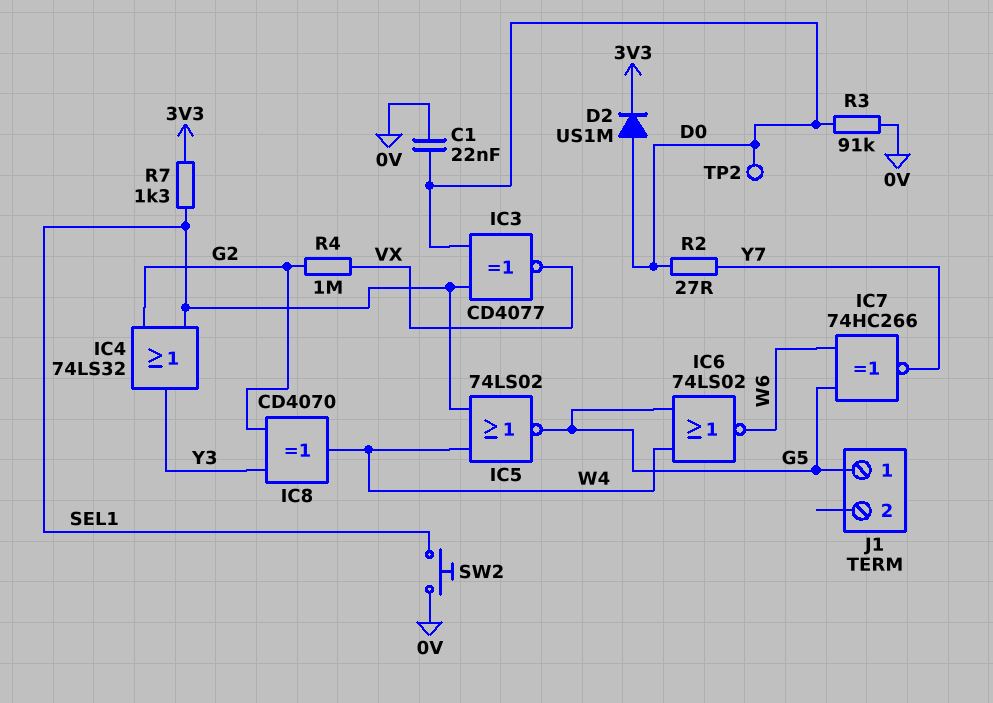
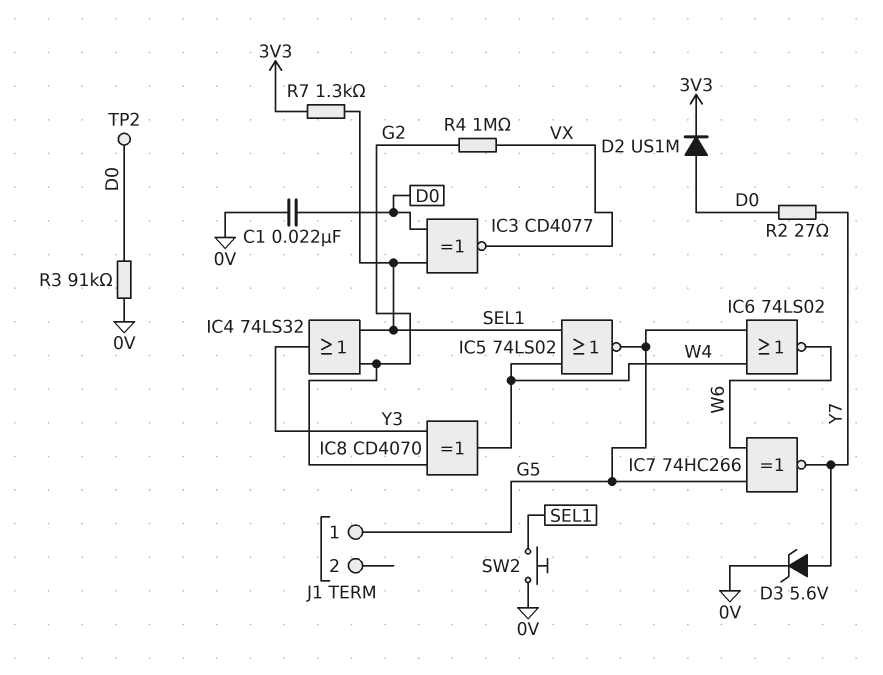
D3: none -> zener 5.6V (A Y7, K 0V)

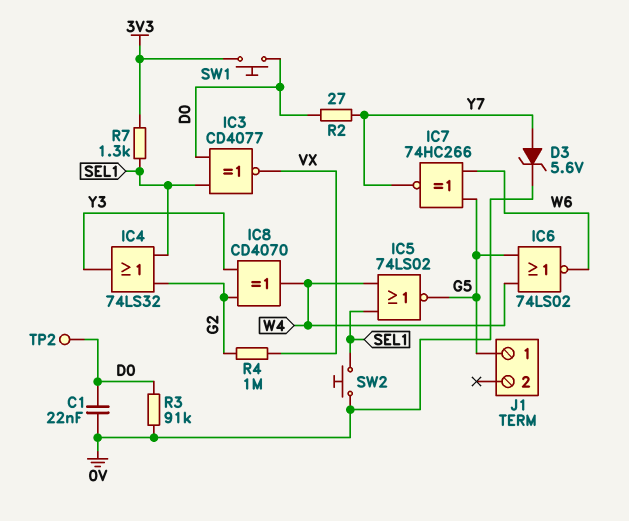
D2: diode US1M (A D0, K 3V3) -> none
SW1: none -> button (3V3, D0)

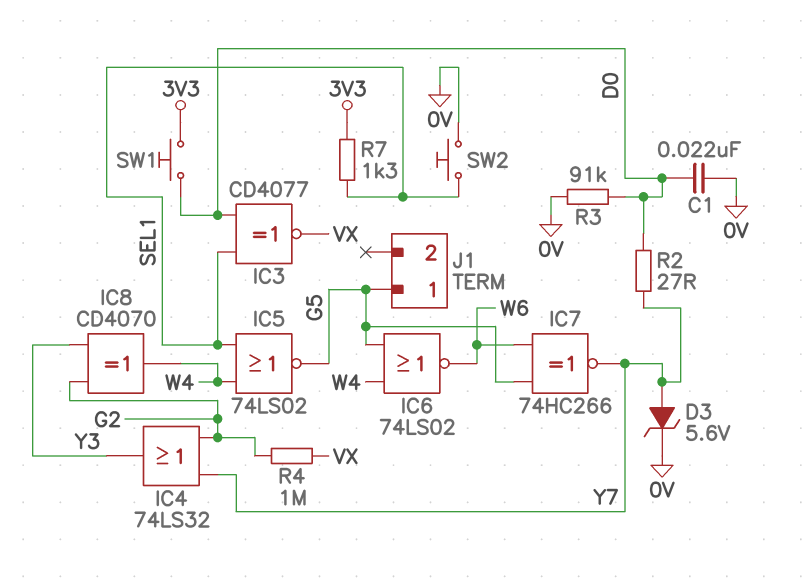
IC4: OR 74LS32 (in G2, in SEL1, out Y3) -> OR 74LS32 (in G2, in Y7, out Y3)
TP2: test point (D0) -> none

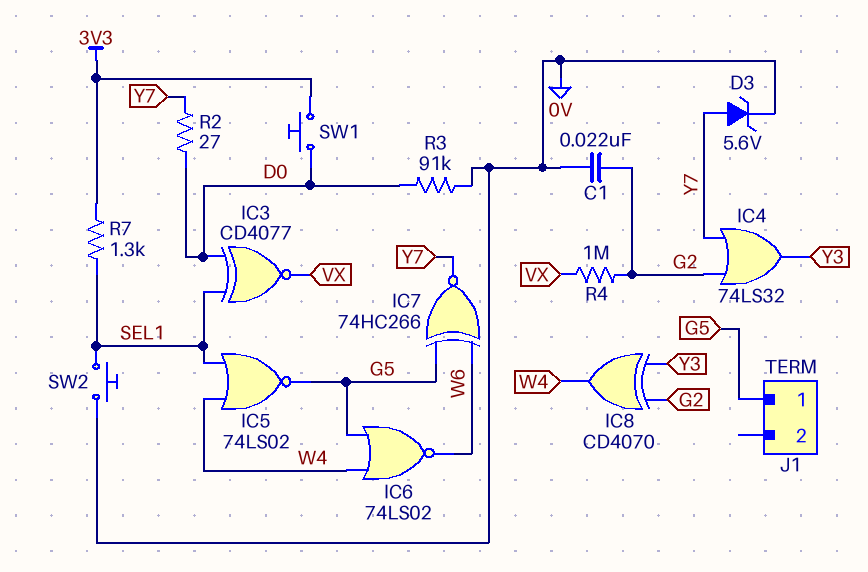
C1: 22nF (0V, D0) -> 22nF (0V, G2)

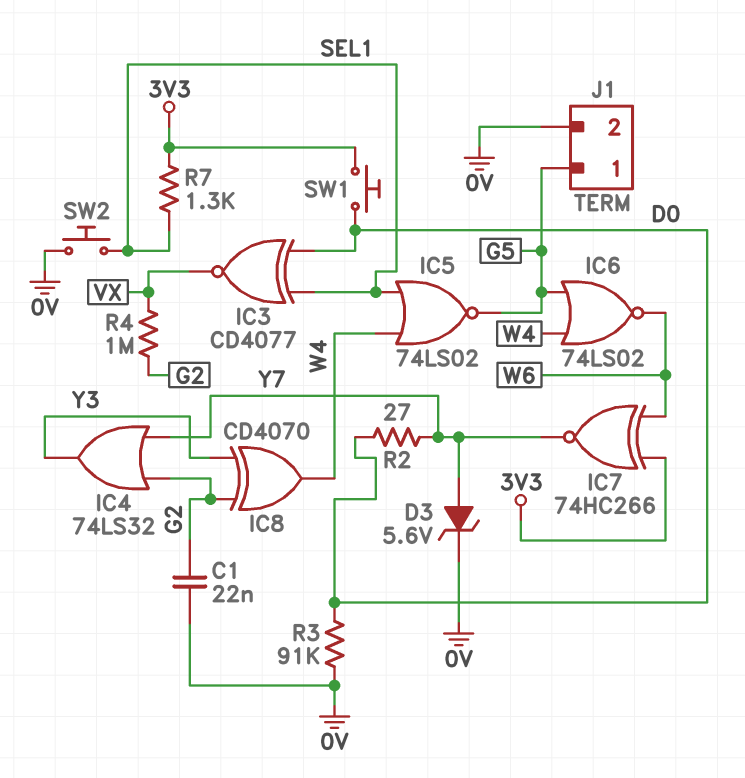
IC7: XNOR 74HC266 (in G5, in W6, out Y7) -> XNOR 74HC266 (in 3V3, in W6, out Y7)
J1 pin 2: none -> 0V

